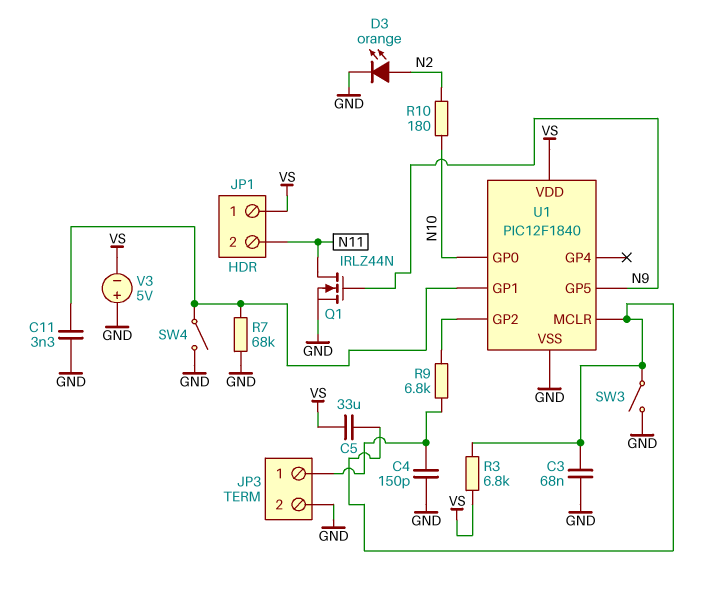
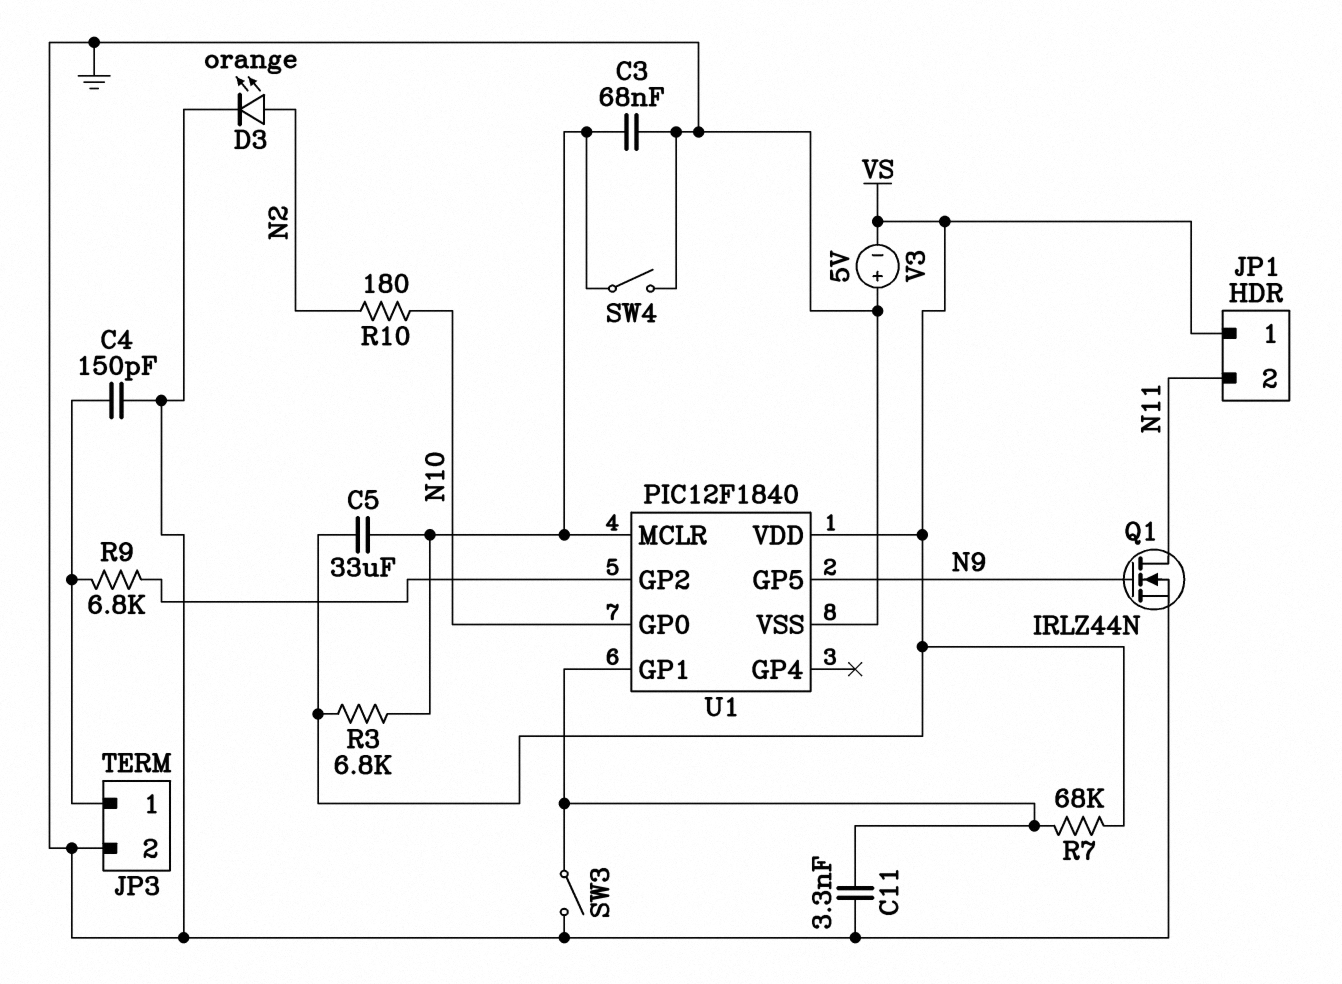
R7: 68k (GND, U1/GP1) -> 68k (U1/GP1, VS)
SW3: switch (GND, U1/MCLR) -> switch (GND, U1/GP1)
SW4: switch (GND, U1/GP1) -> switch (GND, U1/MCLR)

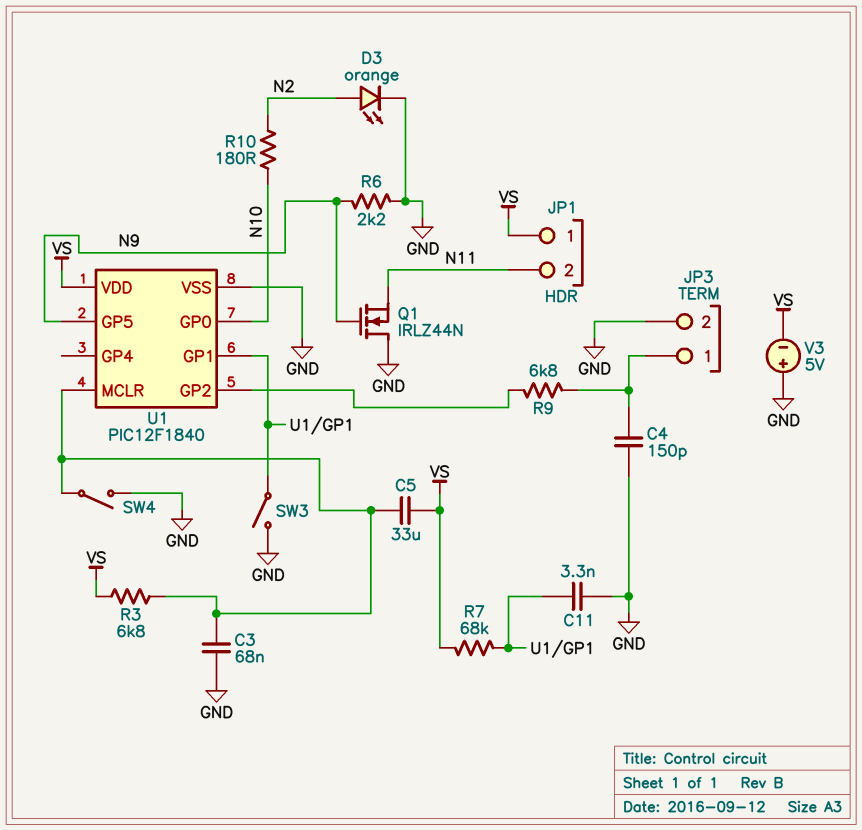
Q1: NMOS IRLZ44N (G N9, D N11, S GND) -> NMOS IRLZ44N (G N9, D GND, S N11)
R6: none -> 2.2k (GND, N9)

